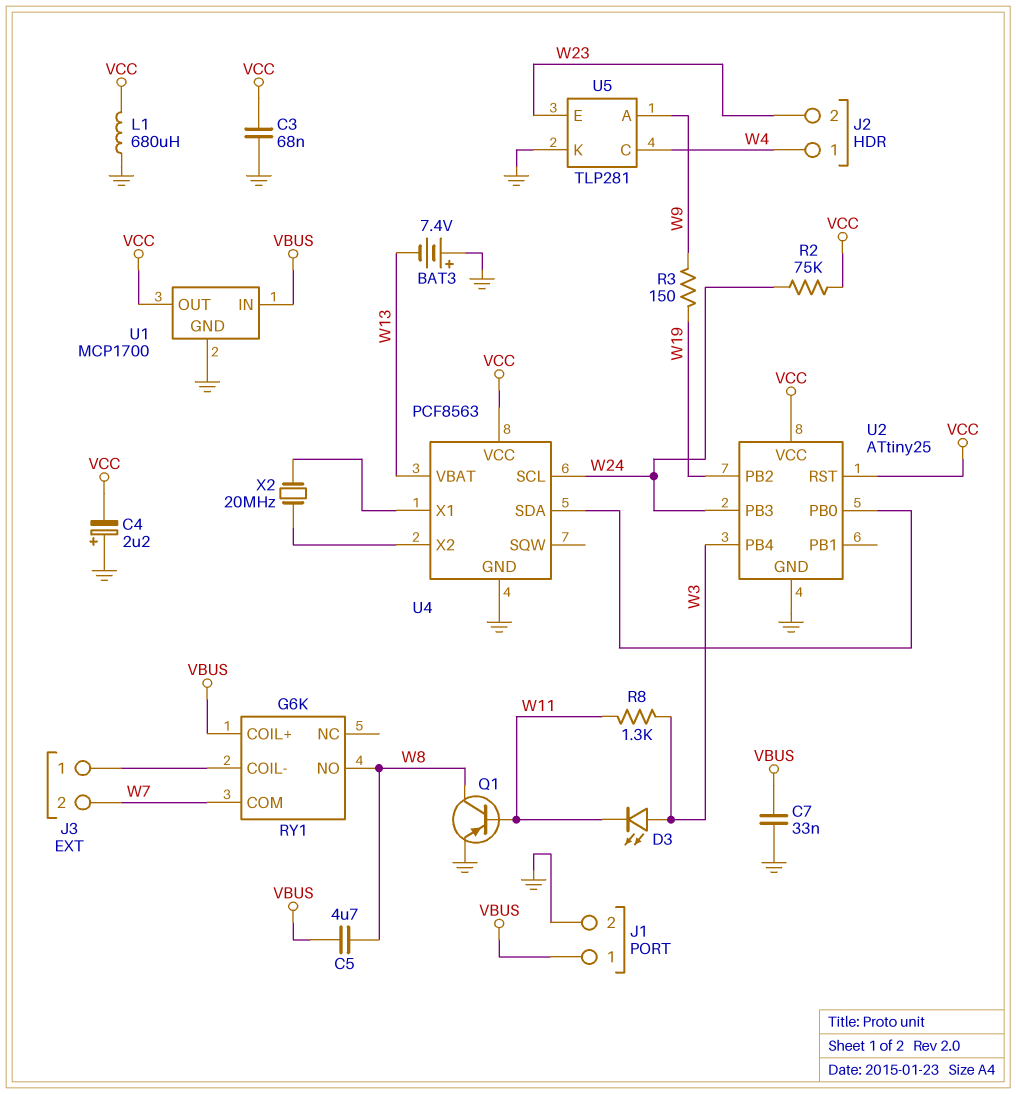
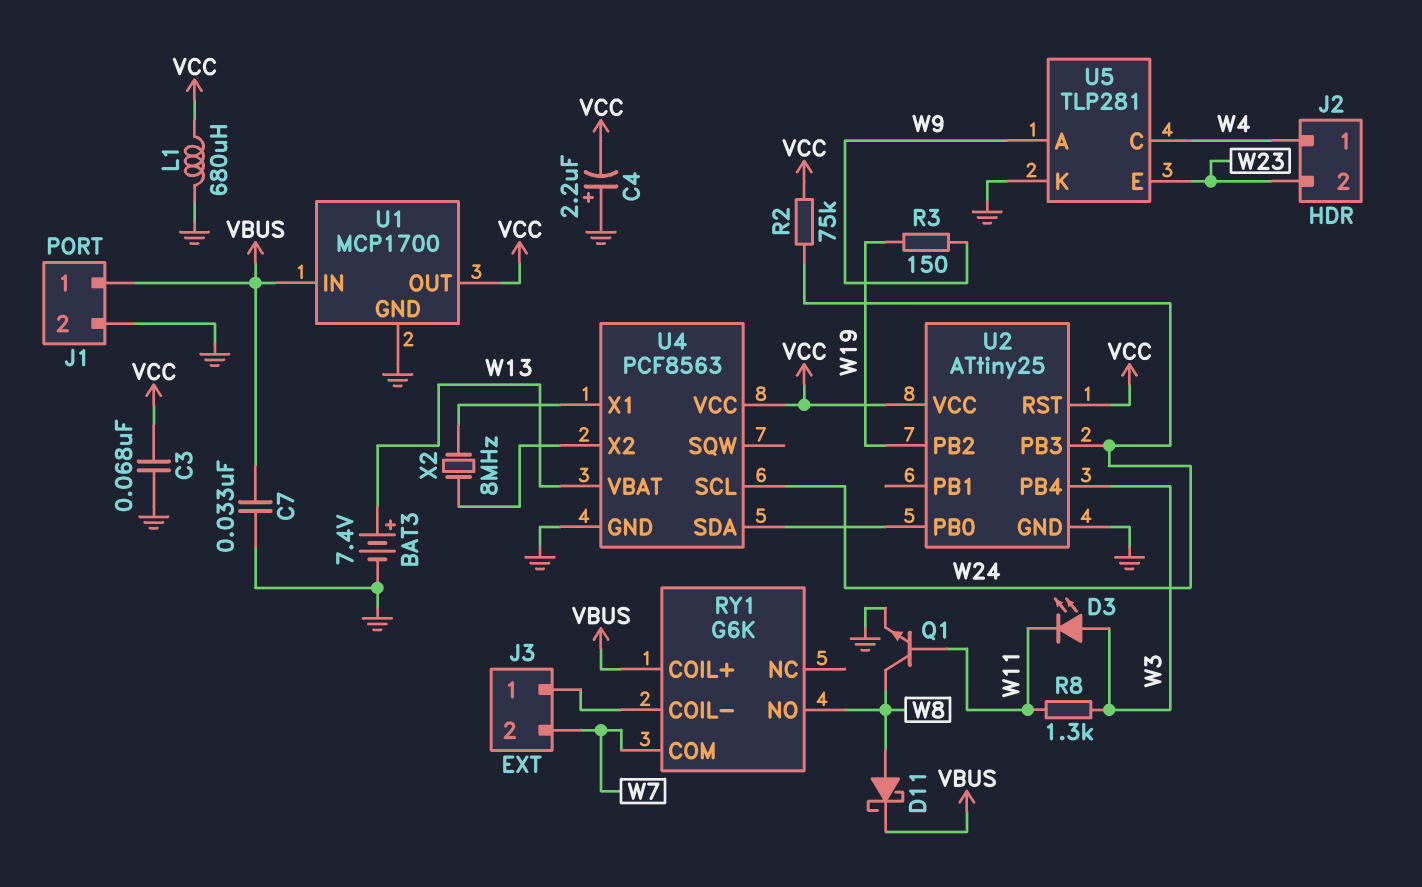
BAT3: 7.4V (plus GND, minus W13) -> 7.4V (plus W13, minus GND)
C5: 4.7uF (VBUS, W8) -> none
D11: none -> schottky (A W8, K VBUS)
Q1: PNP (B W11, C W8, E GND) -> NPN (B W11, C W8, E GND)
X2: 20MHz (U4/X1, U4/X2) -> 8MHz (U4/X1, U4/X2)

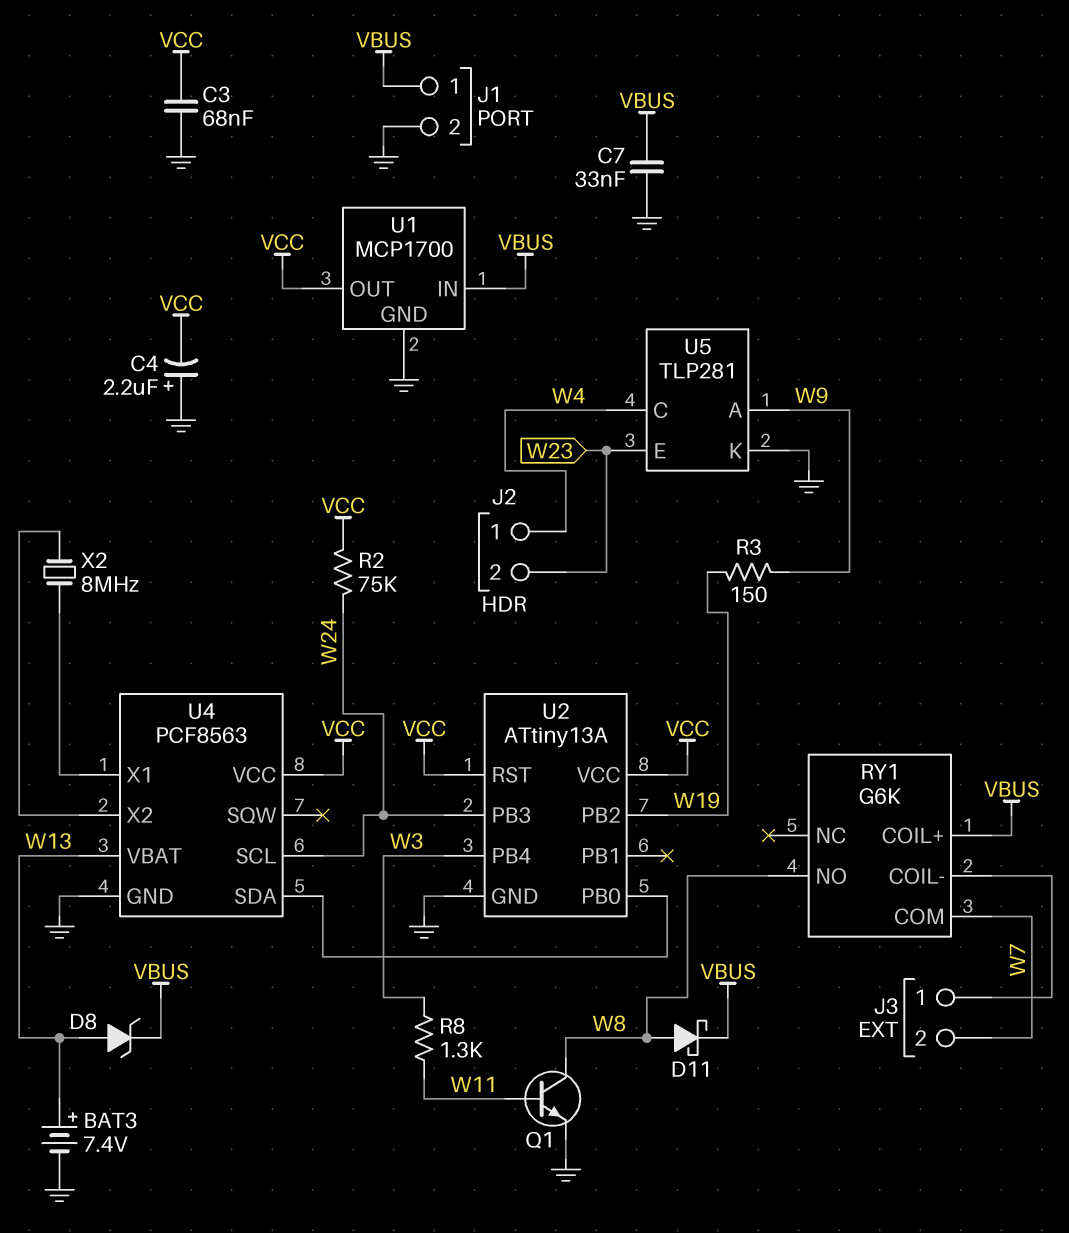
D3: LED (A W3, K W11) -> none
D8: none -> zener (A W13, K VBUS)
L1: 680uH (GND, VCC) -> none
U2: ATtiny25 -> ATtiny13A

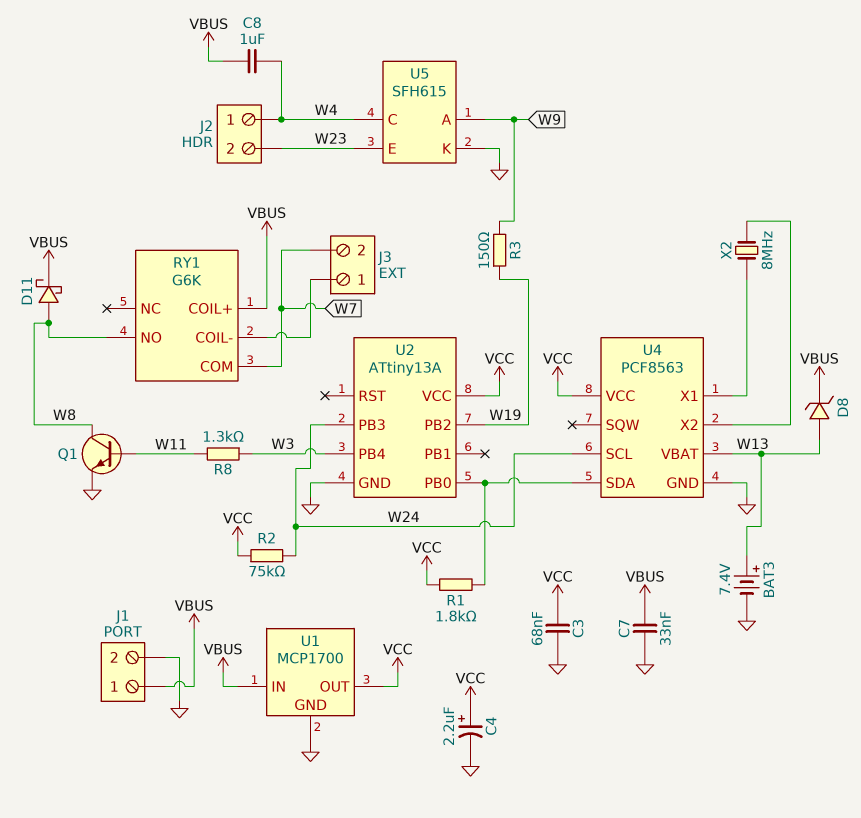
C4: 2.2uF (plus GND, minus VCC) -> 2.2uF (plus VCC, minus GND)
C8: none -> 1uF (VBUS, W4)
R1: none -> 1.8k (U2/PB0, VCC)
U2 pin RST: VCC -> none
U5: TLP281 -> SFH615

